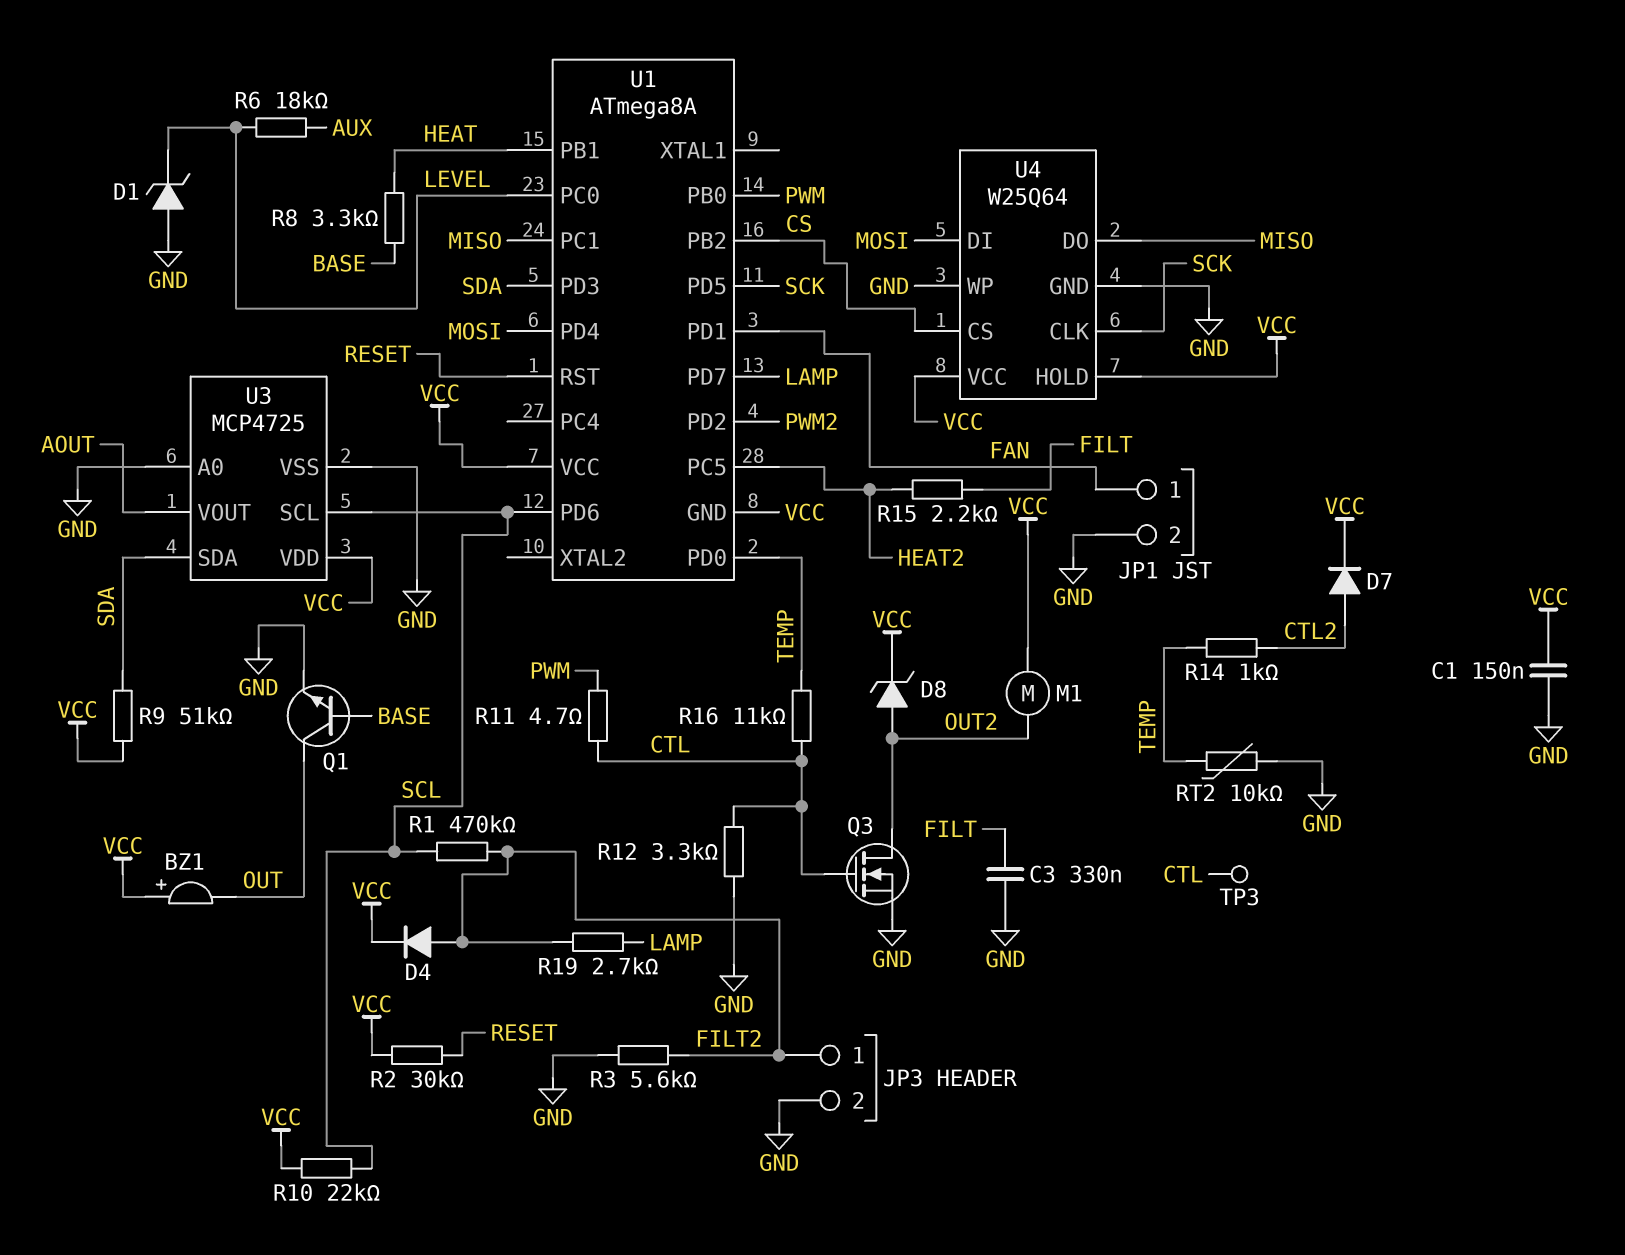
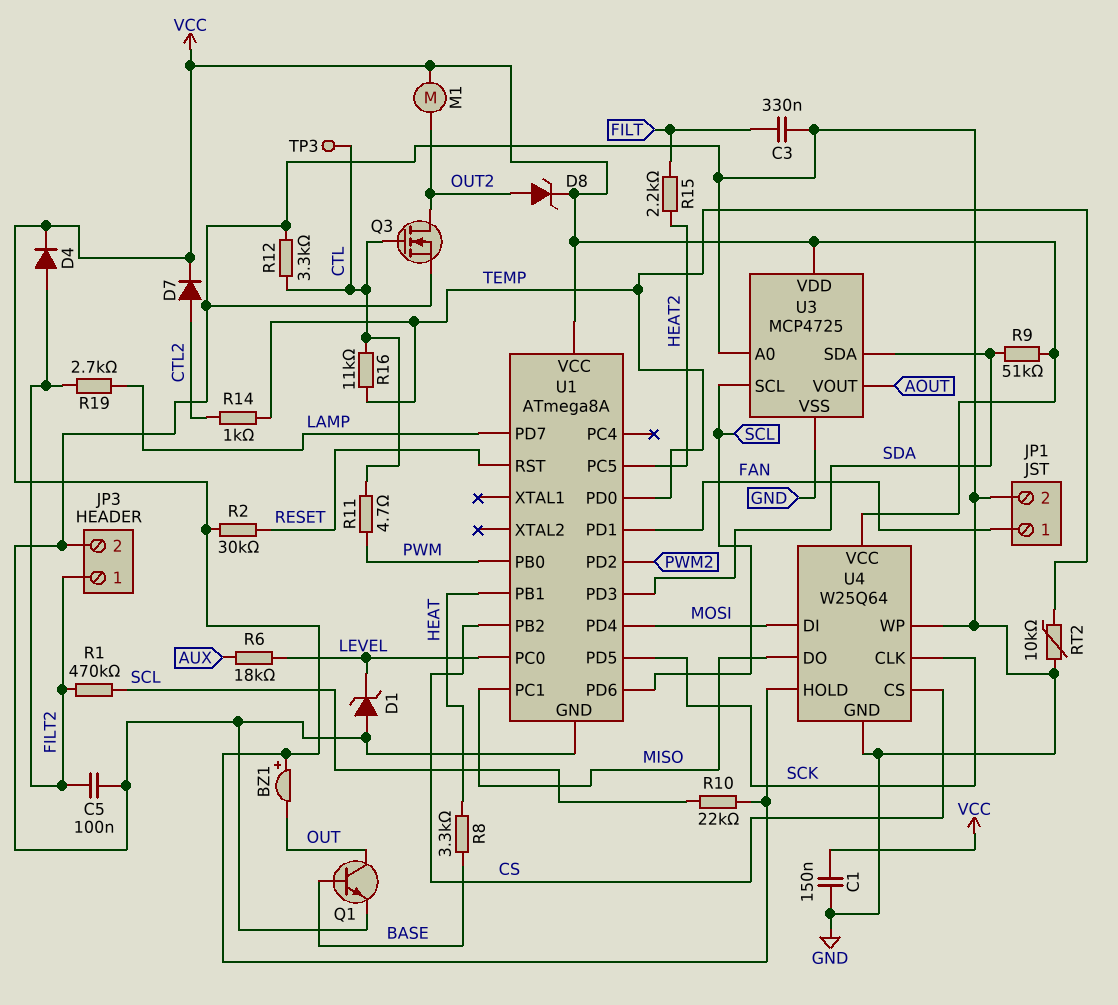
C5: none -> 100nF (FILT2, GND)
R3: 5.6k (FILT2, GND) -> none
U1 pin GND: VCC -> GND

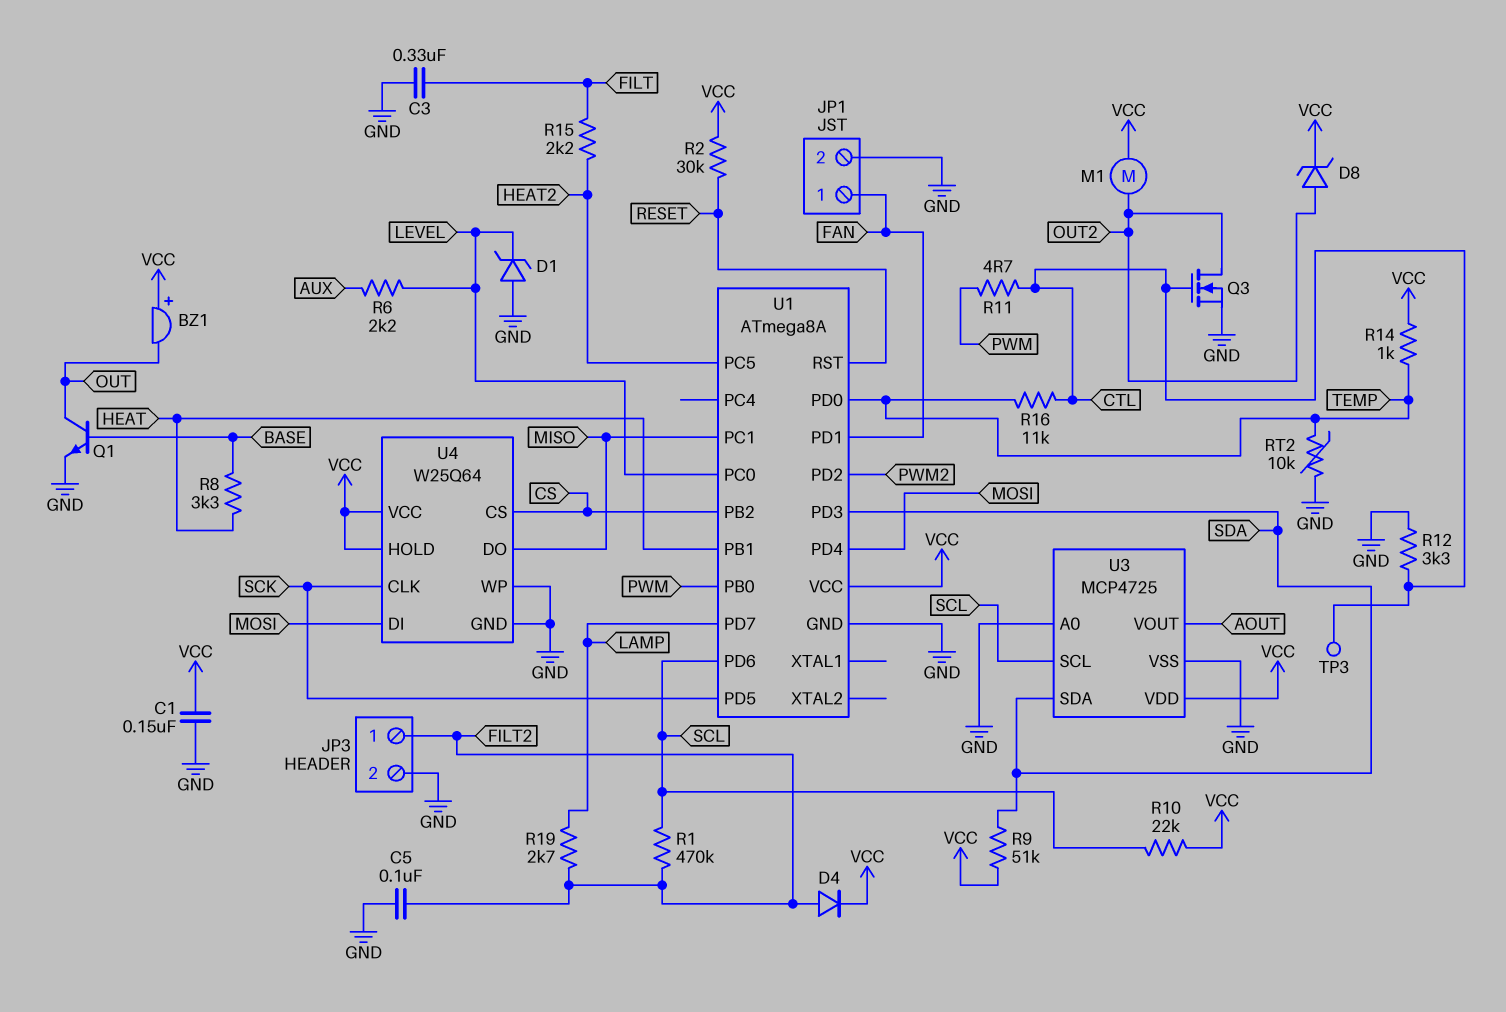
D7: diode (A CTL2, K VCC) -> none
R6: 18k (AUX, LEVEL) -> 2.2k (AUX, LEVEL)
R14: 1k (CTL2, TEMP) -> 1k (TEMP, VCC)

